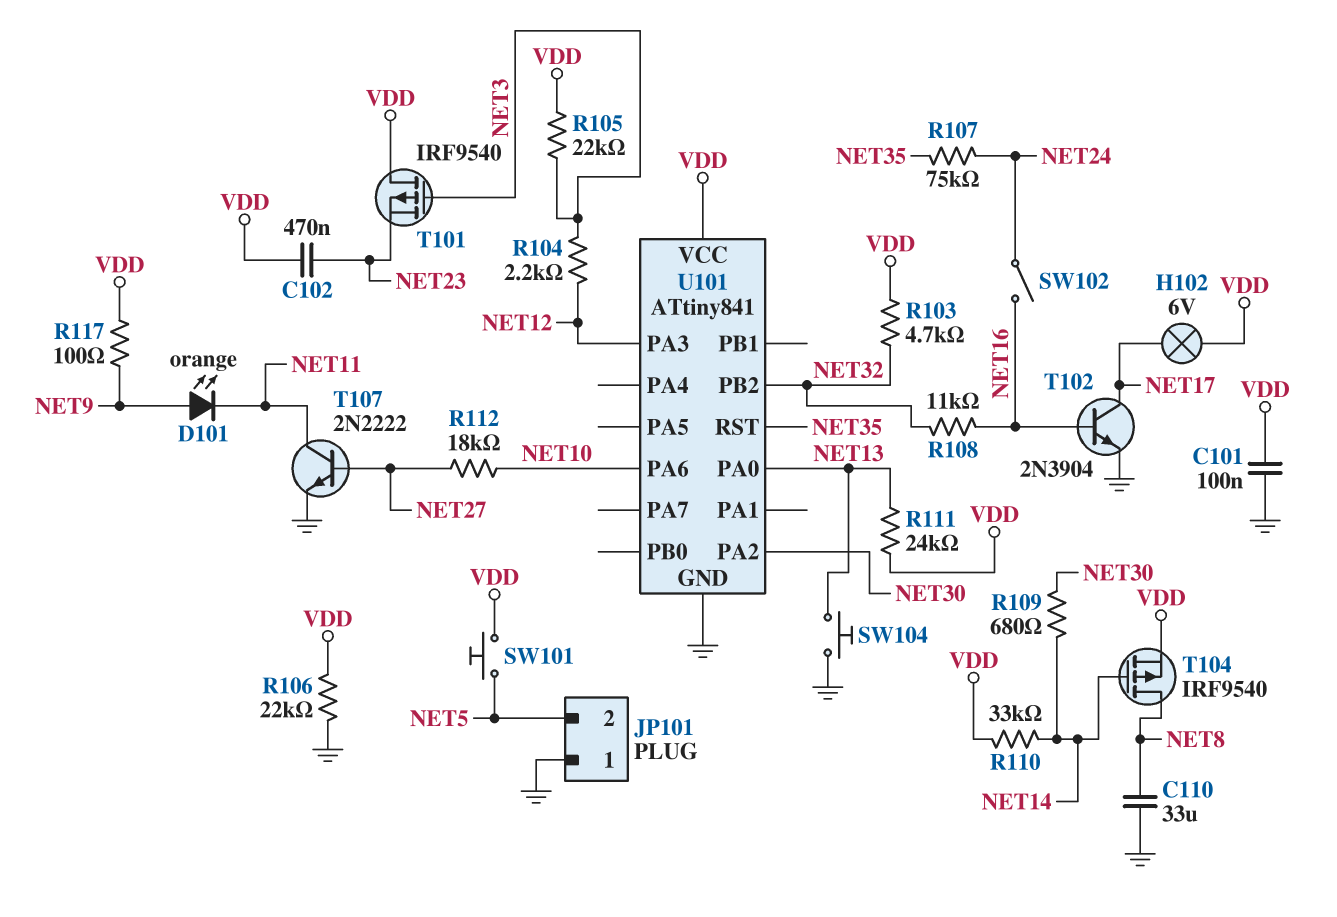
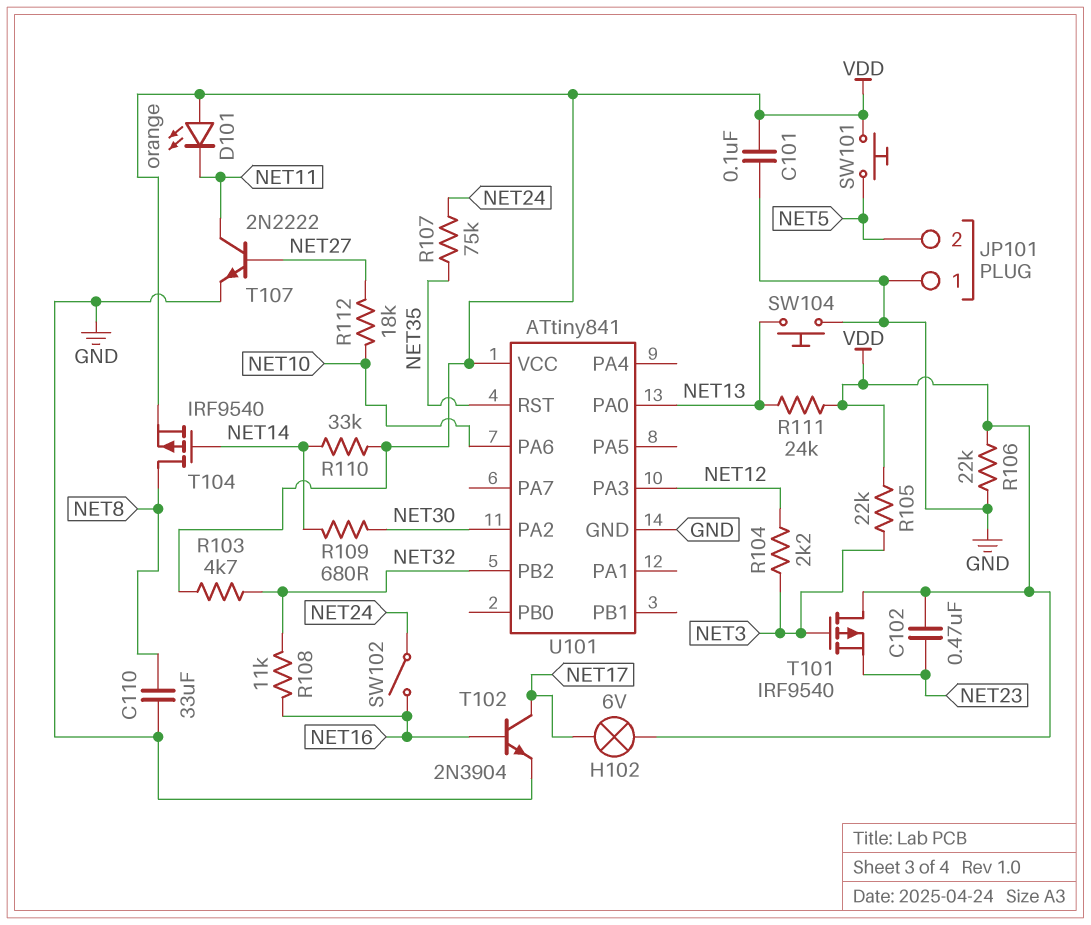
D101: LED orange (A NET9, K NET11) -> LED orange (A VDD, K NET11)
R117: 100 (NET9, VDD) -> none

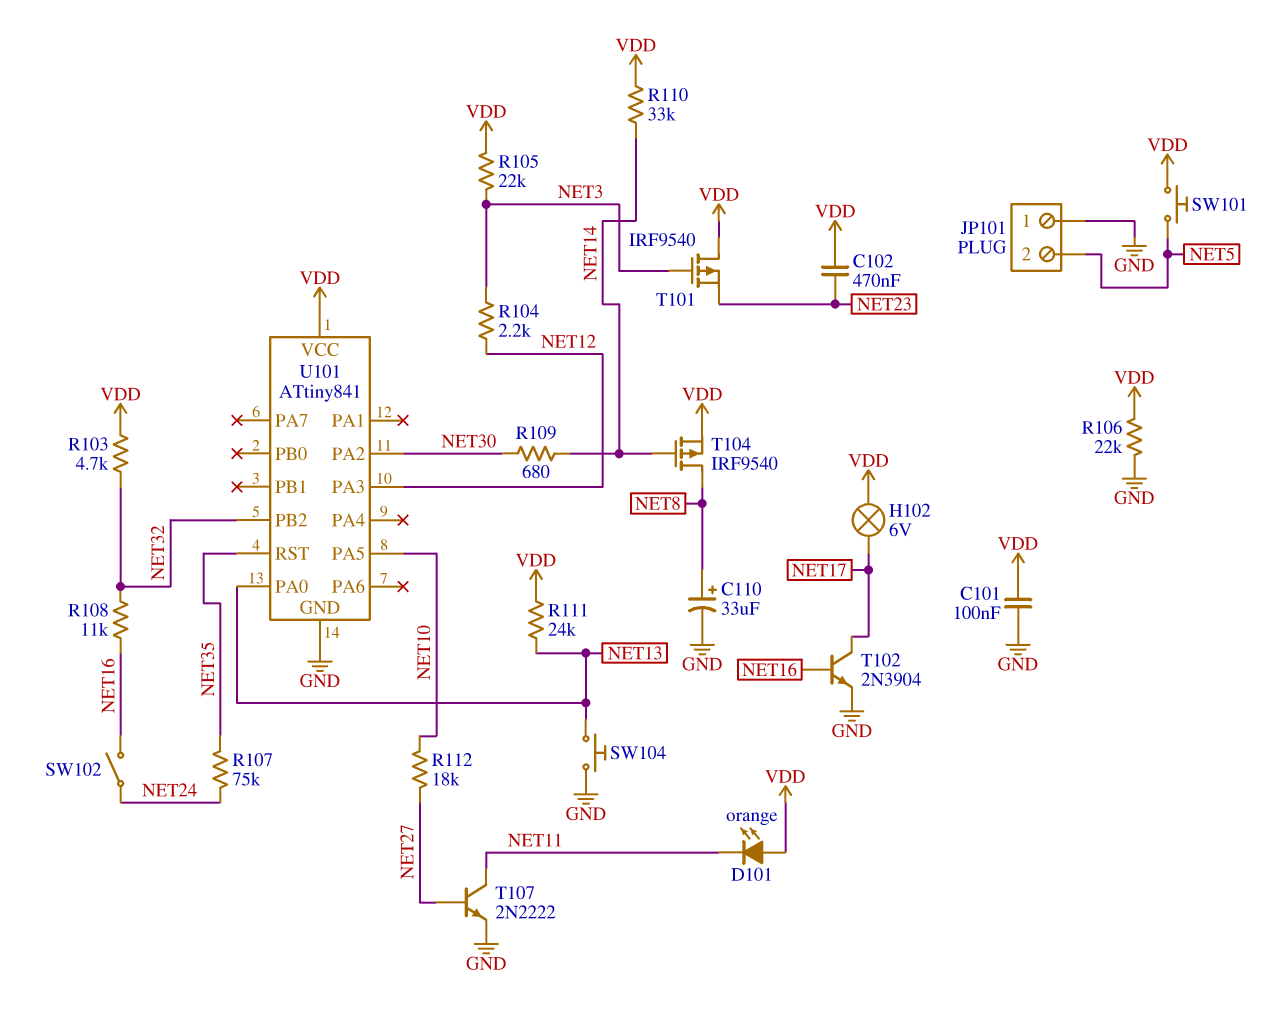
C110: 33uF (GND, NET8) -> 33uF (plus NET8, minus GND)
U101 pin PA5: none -> NET10
U101 pin PA6: NET10 -> none

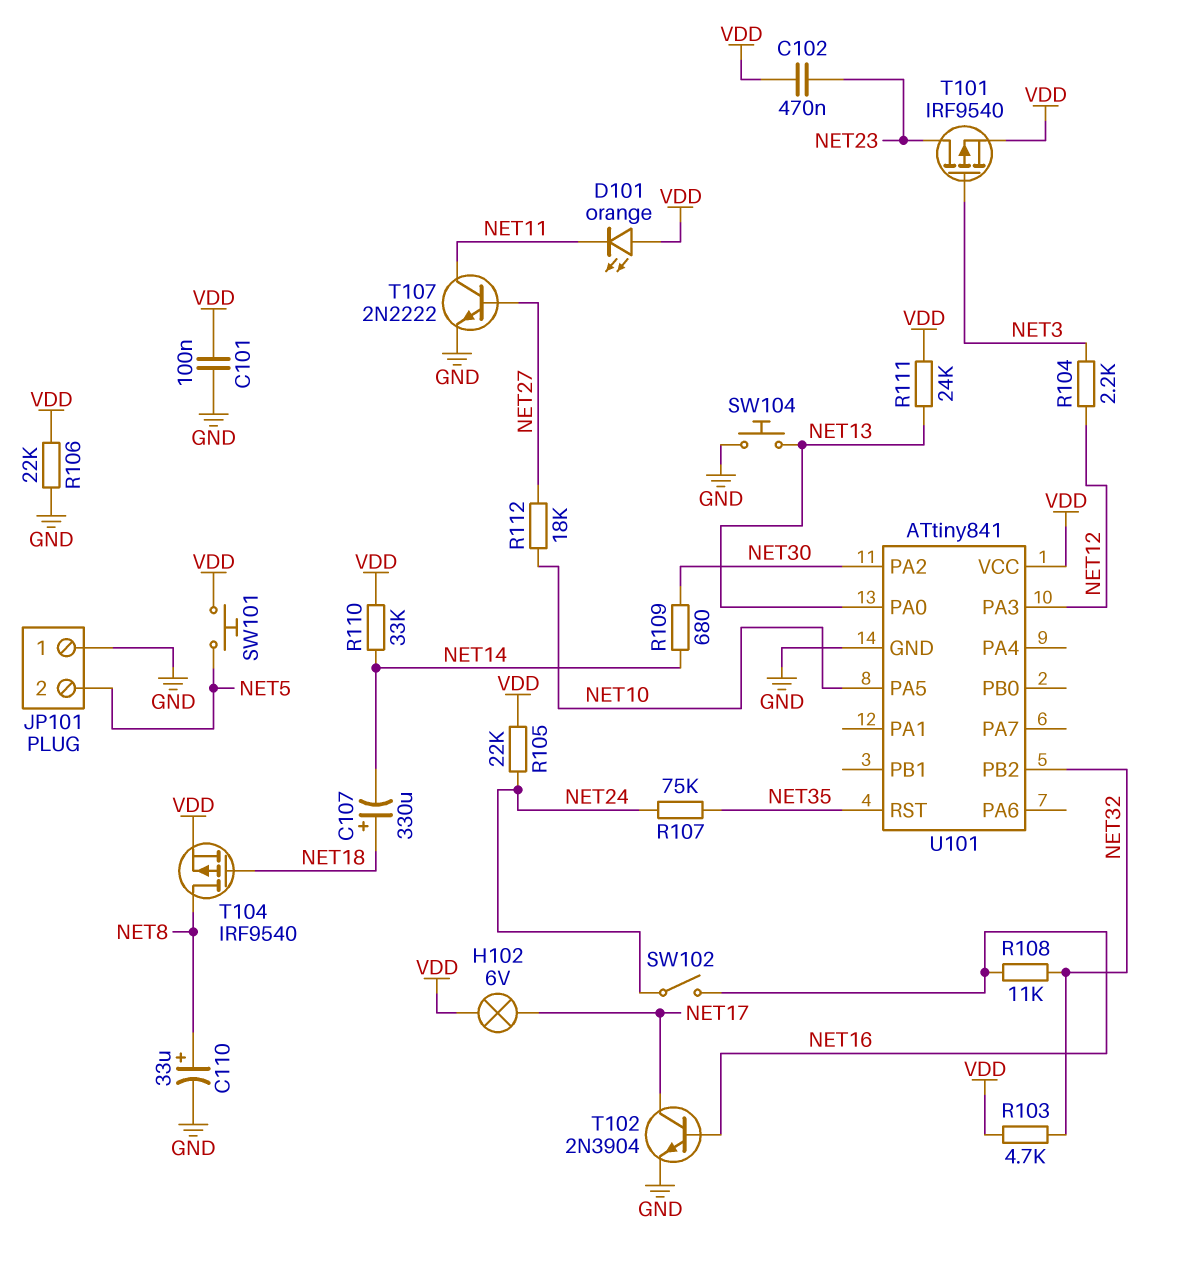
C107: none -> 330uF (plus NET18, minus NET14)
R105: 22k (NET3, VDD) -> 22k (NET24, VDD)
T101: PMOS IRF9540 (G NET3, D VDD, S NET23) -> PMOS IRF9540 (G NET3, D NET23, S VDD)
T104: PMOS IRF9540 (G NET14, D NET8, S VDD) -> PMOS IRF9540 (G NET18, D NET8, S VDD)

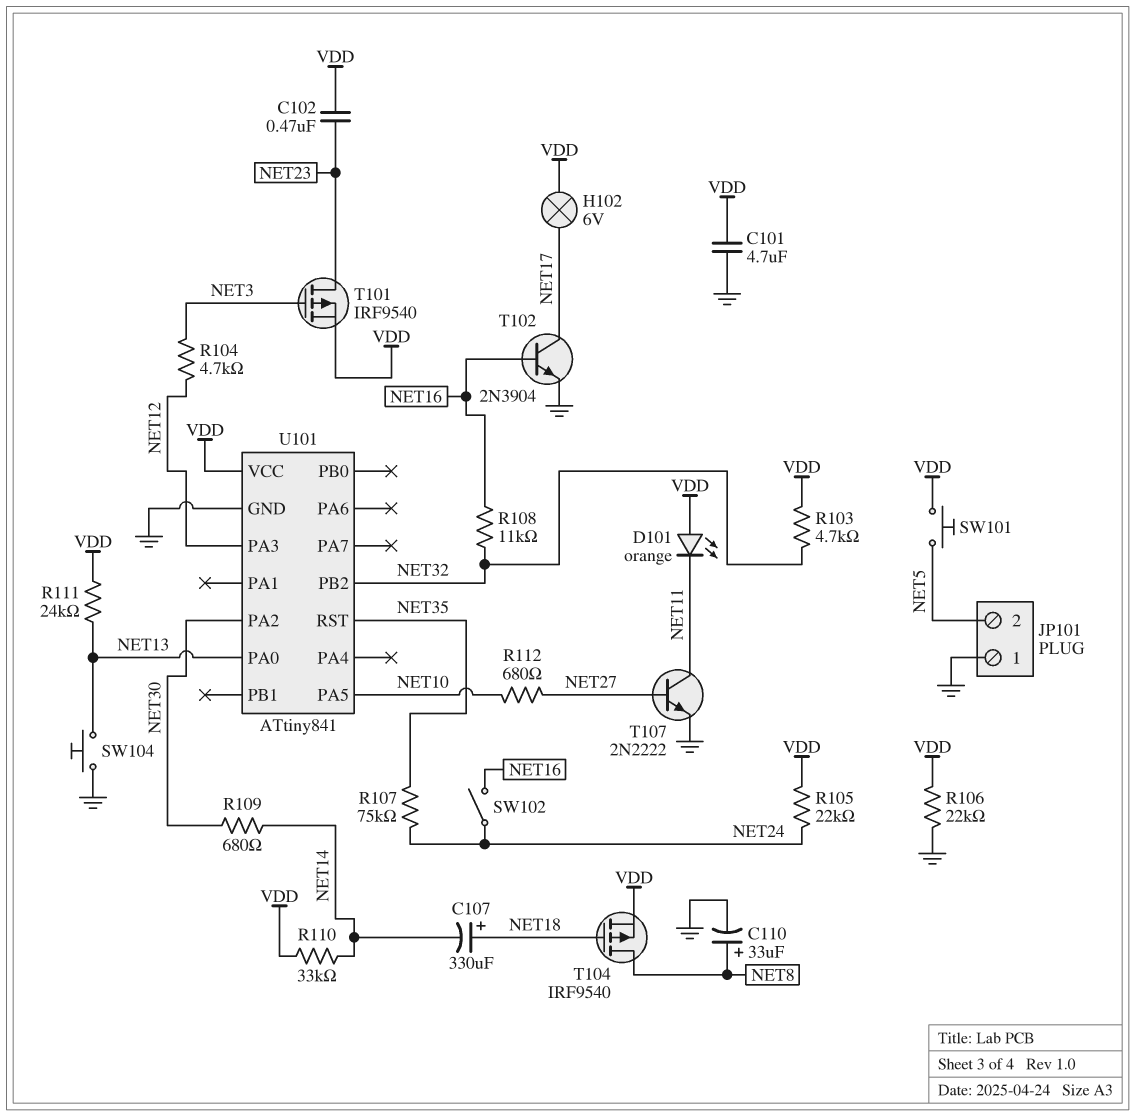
C101: 100nF (GND, VDD) -> 4.7uF (GND, VDD)
R104: 2.2k (NET3, NET12) -> 4.7k (NET3, NET12)
R112: 18k (NET10, NET27) -> 680 (NET10, NET27)

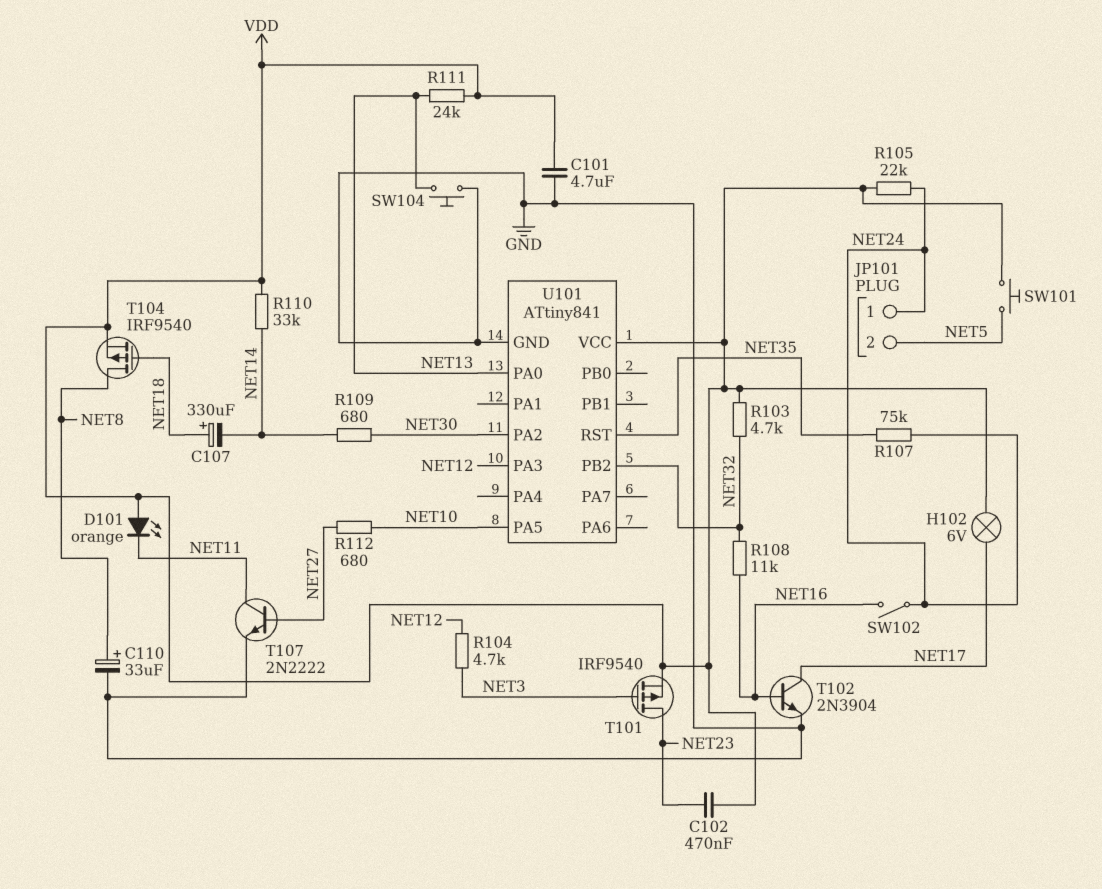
JP101 pin 1: GND -> NET24
R106: 22k (GND, VDD) -> none

